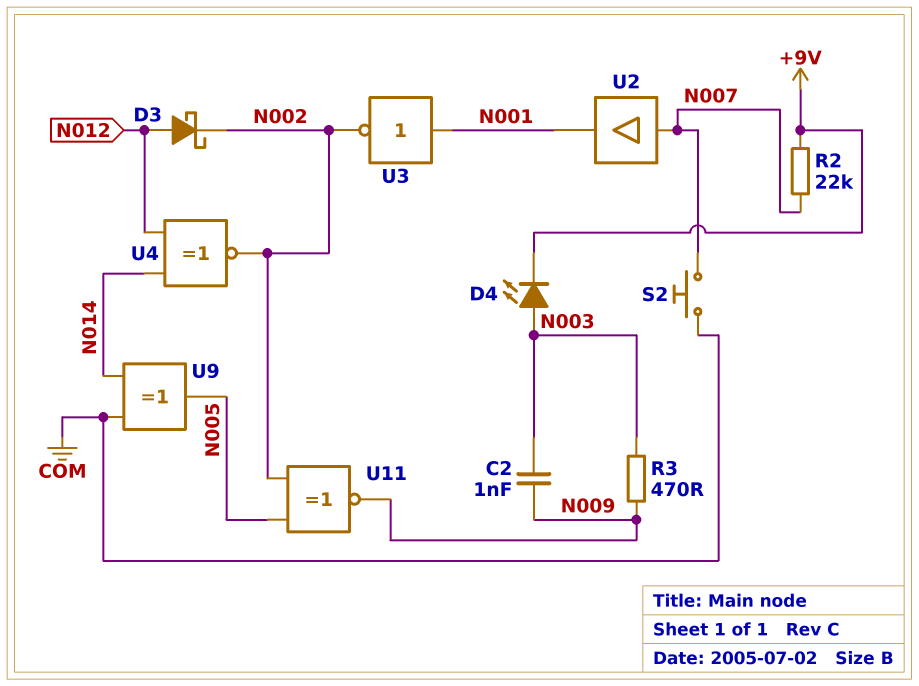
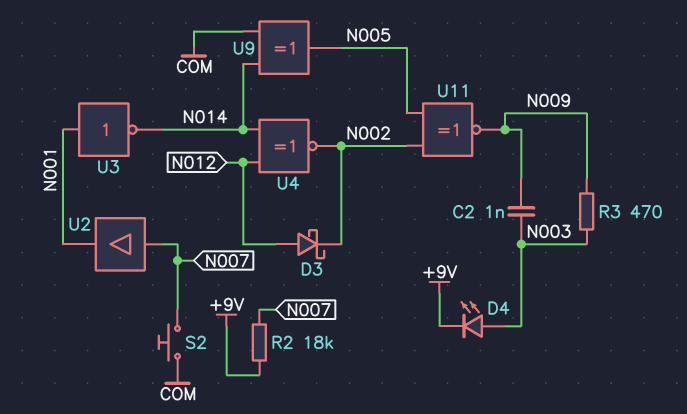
R2: 22k (+9V, N007) -> 18k (+9V, N007)
U3: NOT (in N001, out N002) -> NOT (in N001, out N014)

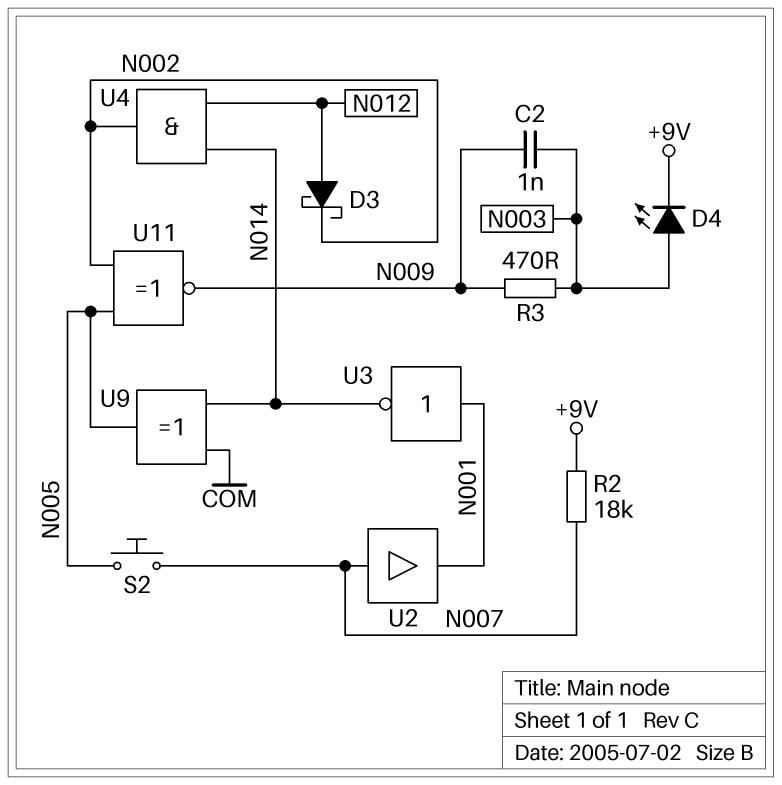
S2: button (COM, N007) -> button (N005, N007)
U4: XNOR (in N012, in N014, out N002) -> AND (in N012, in N014, out N002)

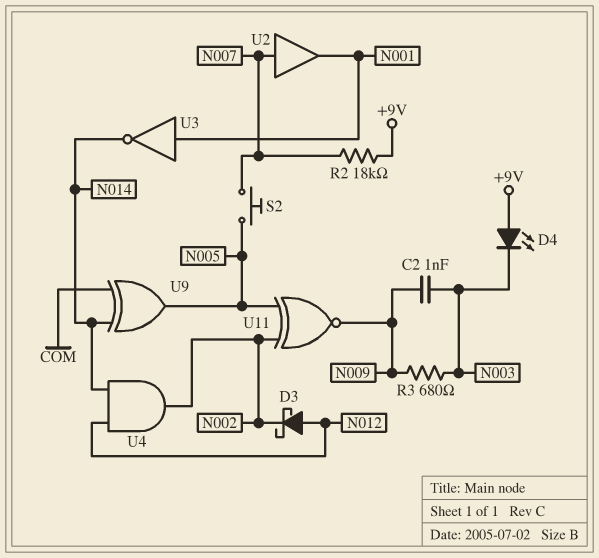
D4: LED (A N003, K +9V) -> LED (A +9V, K N003)
R3: 470 (N003, N009) -> 680 (N003, N009)

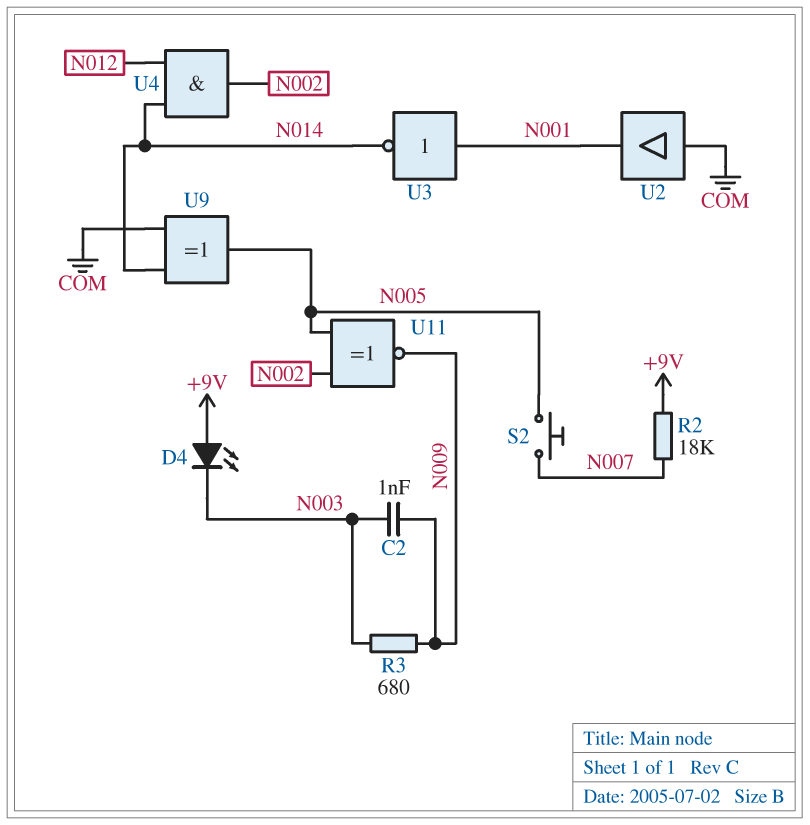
D3: schottky (A N012, K N002) -> none
U2: buffer (in N007, out N001) -> buffer (in COM, out N001)

